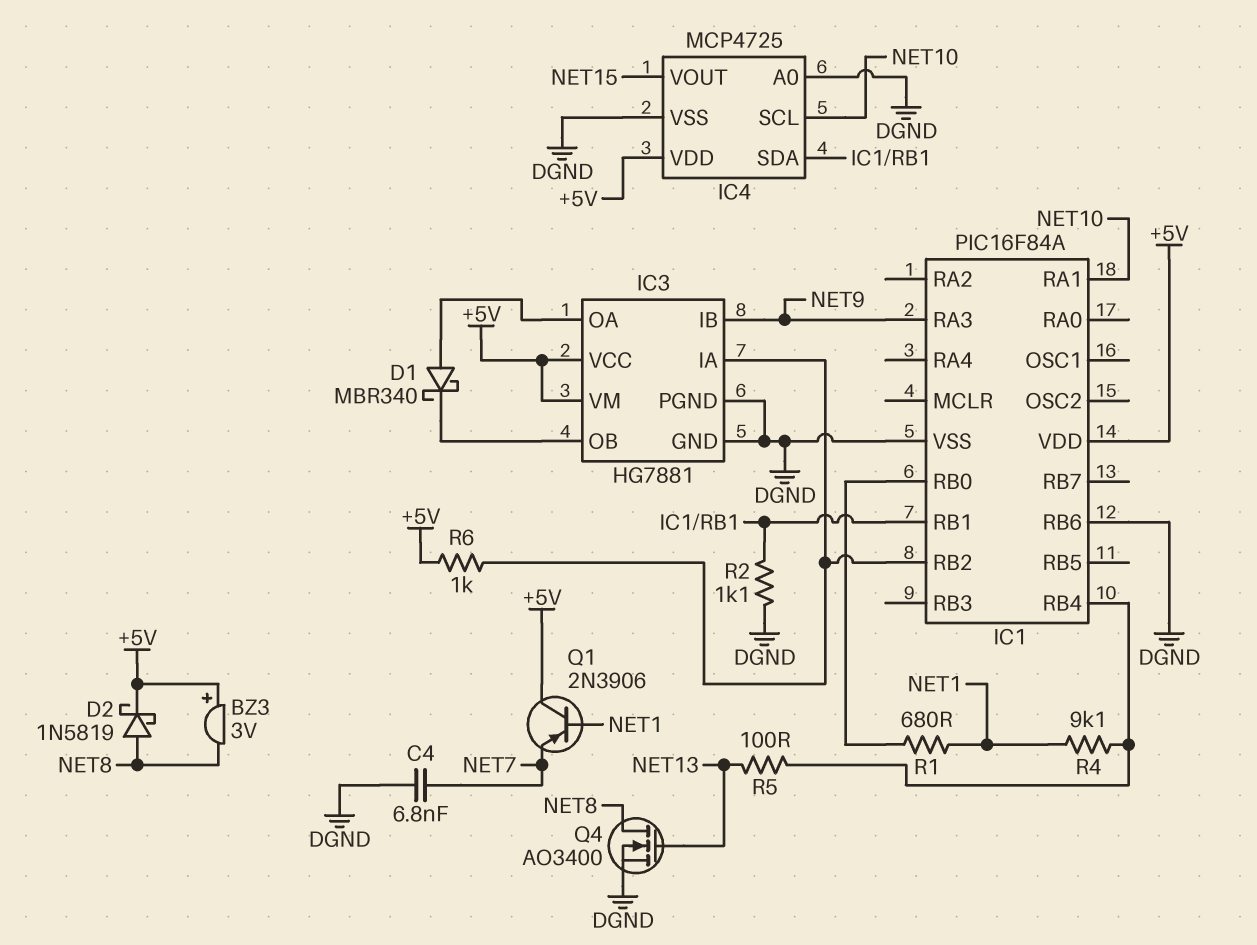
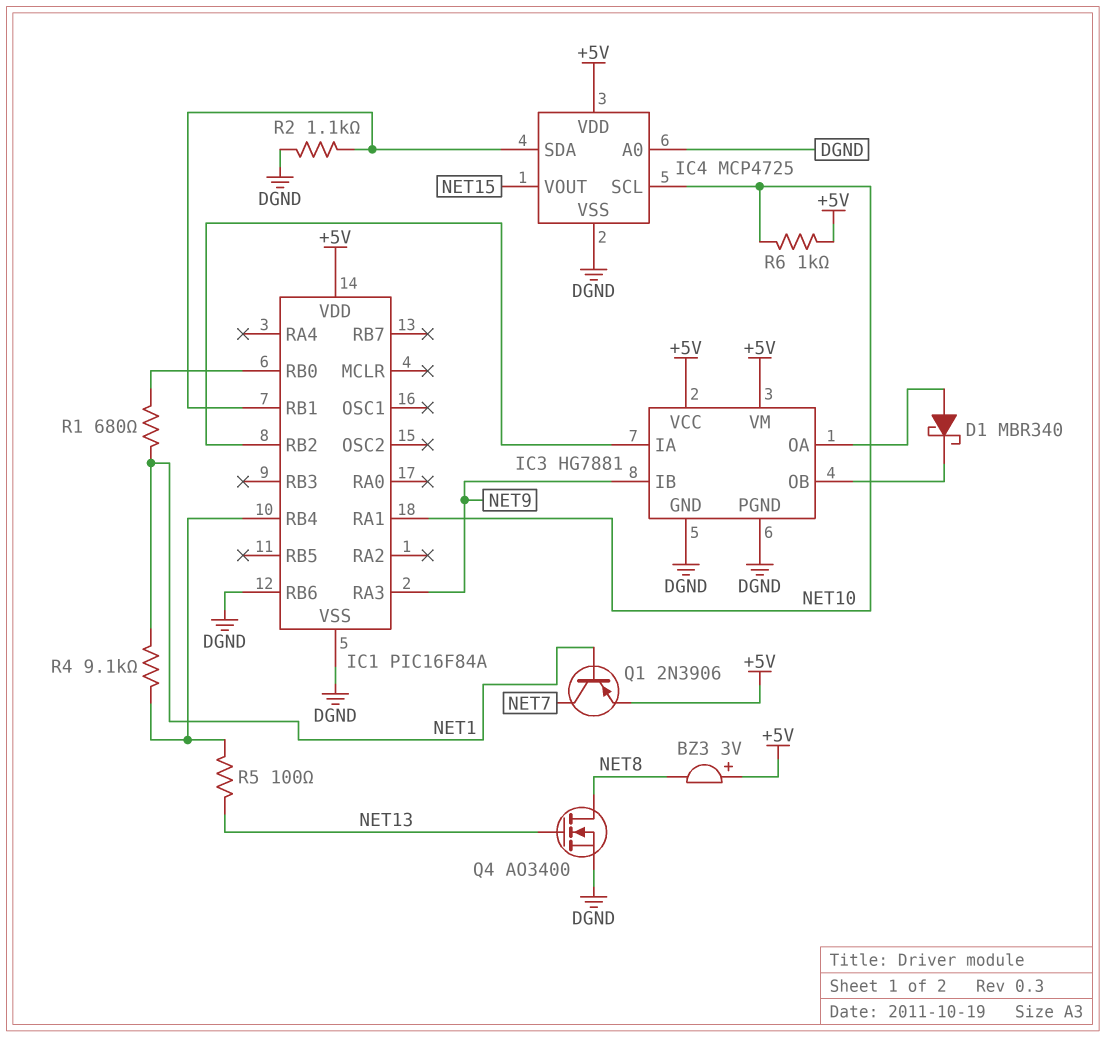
C4: 6.8nF (DGND, NET7) -> none
D2: schottky 1N5819 (A NET8, K +5V) -> none
Q1: PNP 2N3906 (B NET1, C +5V, E NET7) -> PNP 2N3906 (B NET1, C NET7, E +5V)
R6: 1k (+5V, IC1/RB2) -> 1k (+5V, NET10)

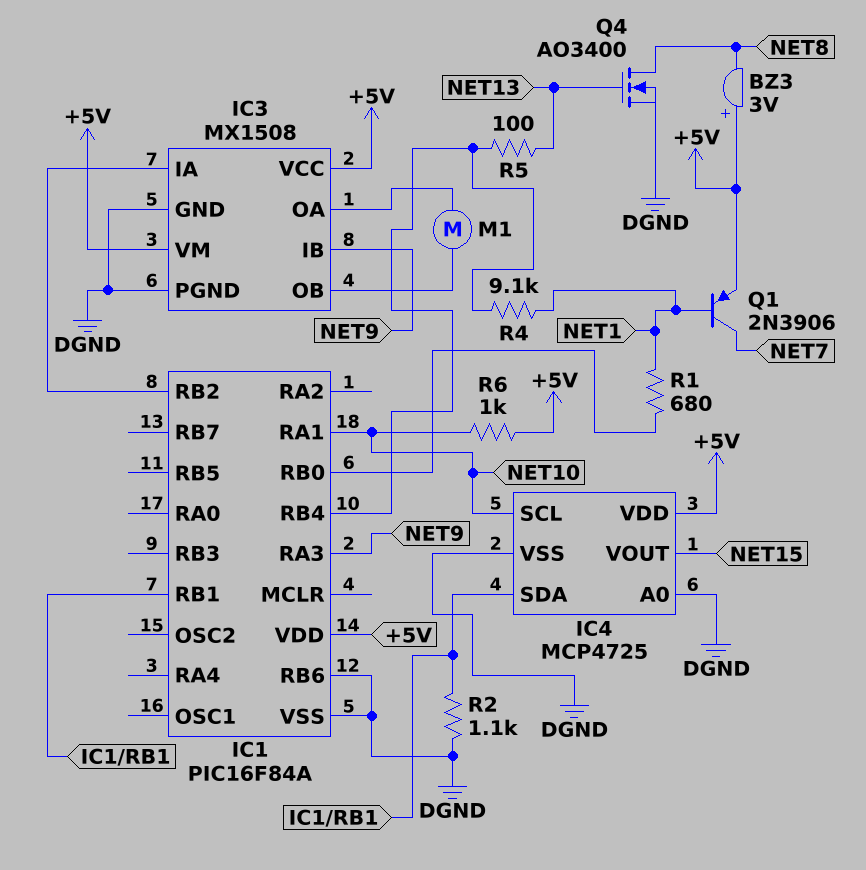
D1: schottky MBR340 (A IC3/OA, K IC3/OB) -> none
IC3: HG7881 -> MX1508
M1: none -> motor (IC3/OA, IC3/OB)

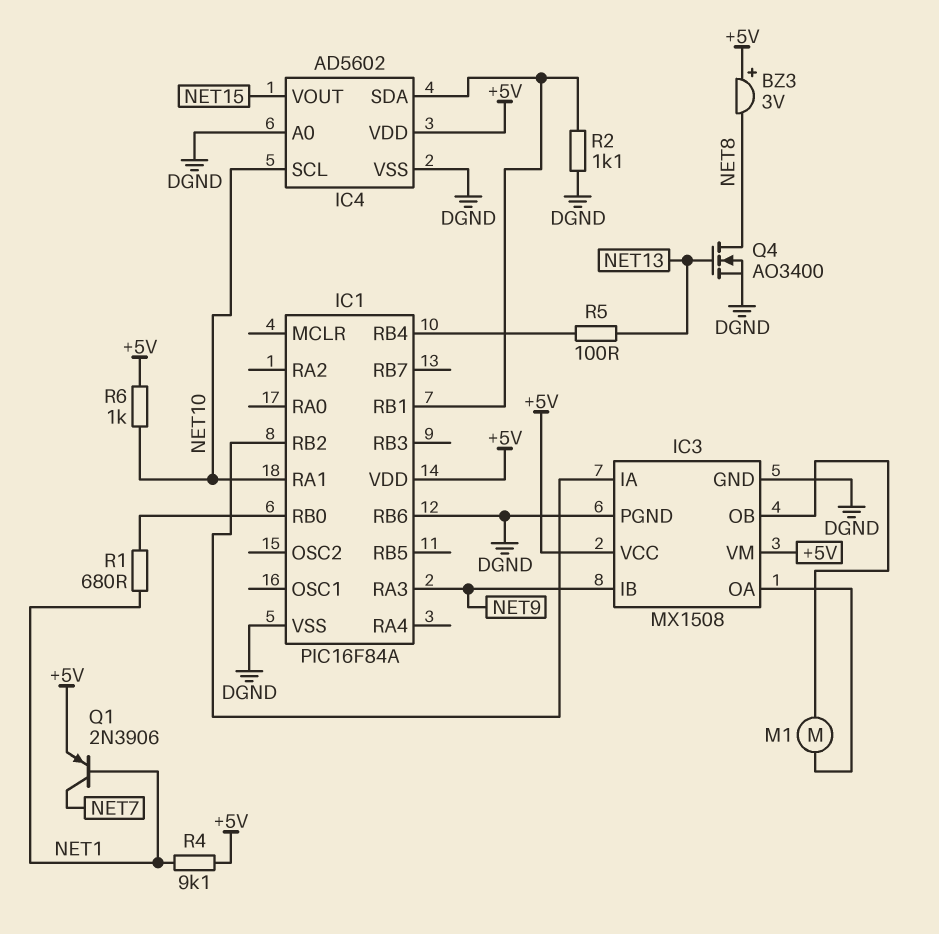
IC4: MCP4725 -> AD5602
R4: 9.1k (IC1/RB4, NET1) -> 9.1k (+5V, NET1)

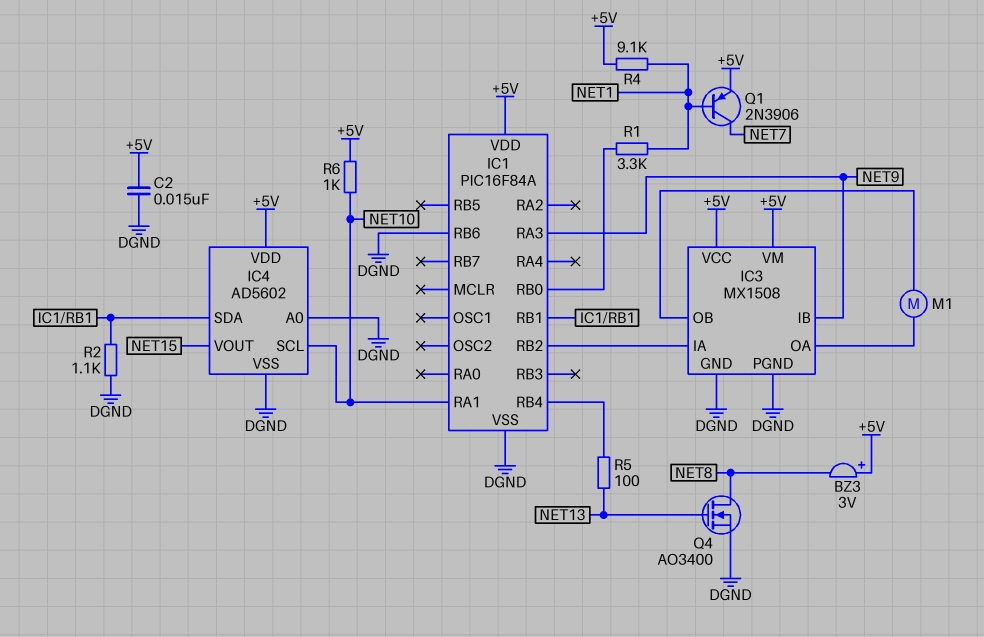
C2: none -> 15nF (+5V, DGND)
R1: 680 (IC1/RB0, NET1) -> 3.3k (IC1/RB0, NET1)

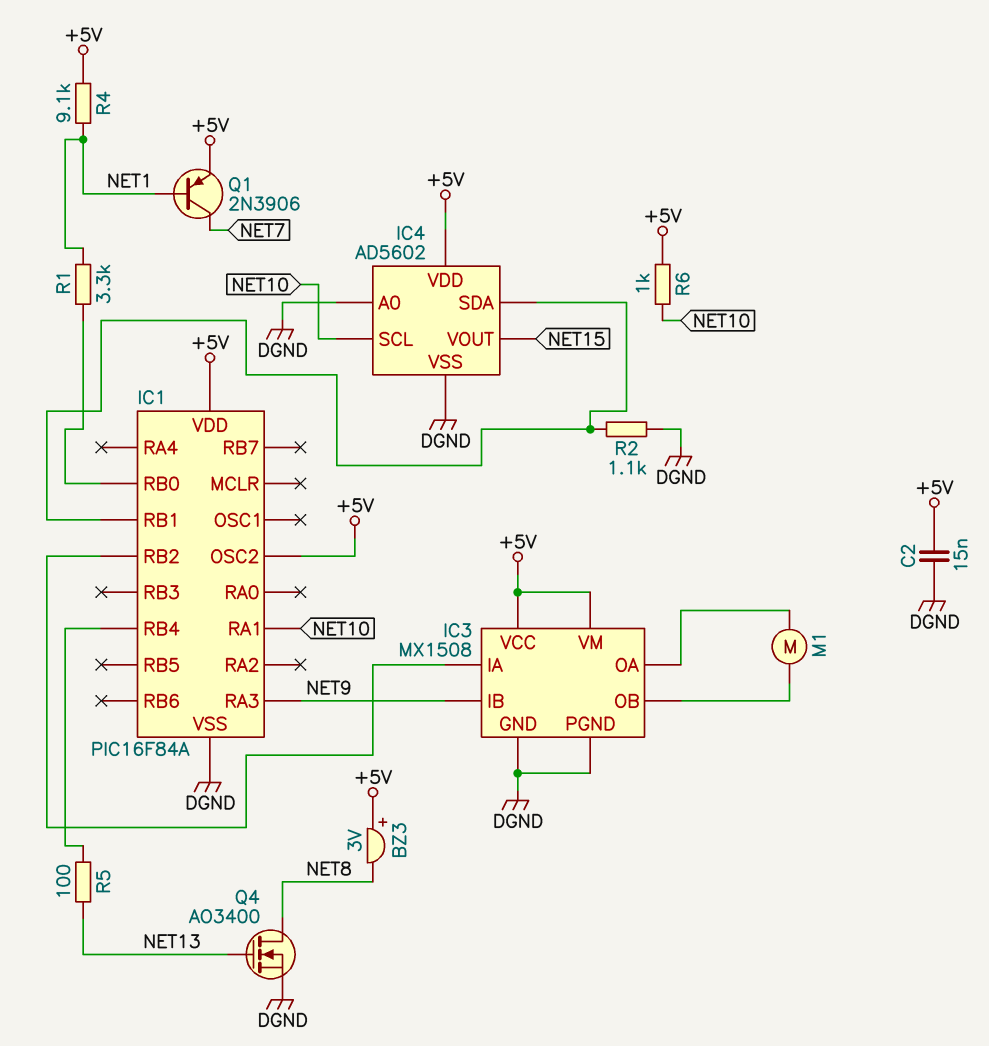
IC1 pin OSC2: none -> +5V
IC1 pin RB6: DGND -> none

